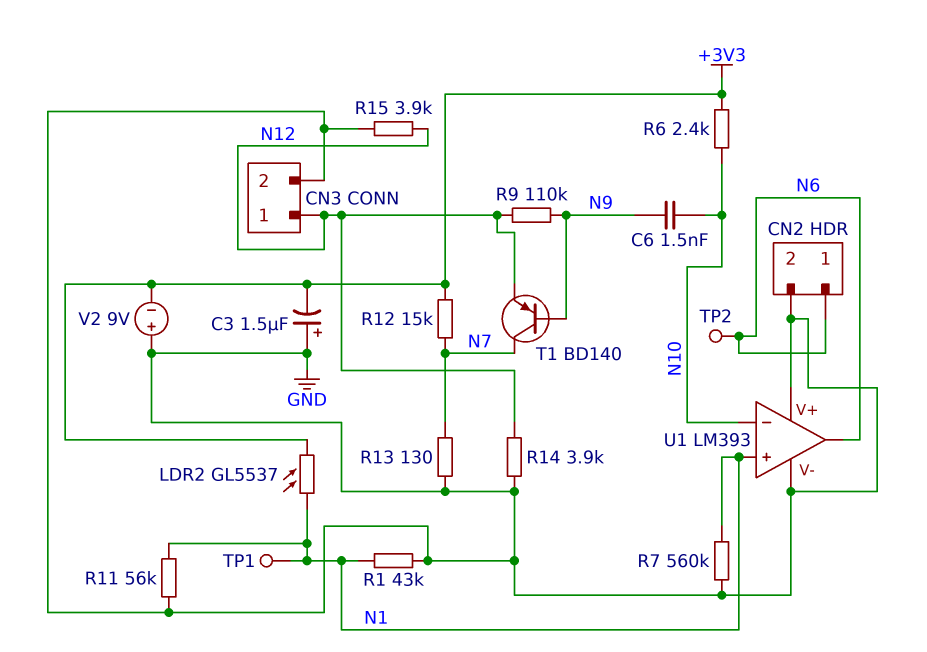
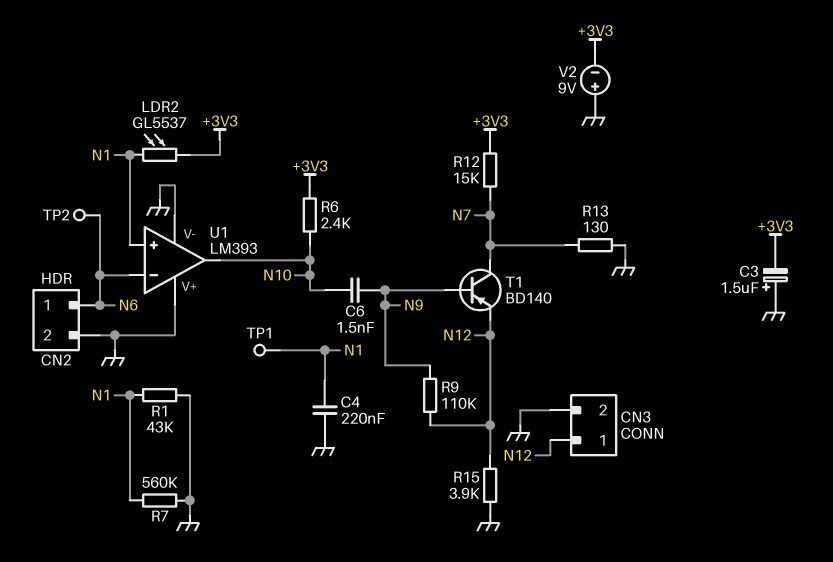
C4: none -> 220nF (GND, N1)
R11: 56k (GND, N1) -> none
R14: 3.9k (GND, N12) -> none
U1 pin in-: N10 -> N6
U1 pin out: N6 -> N10

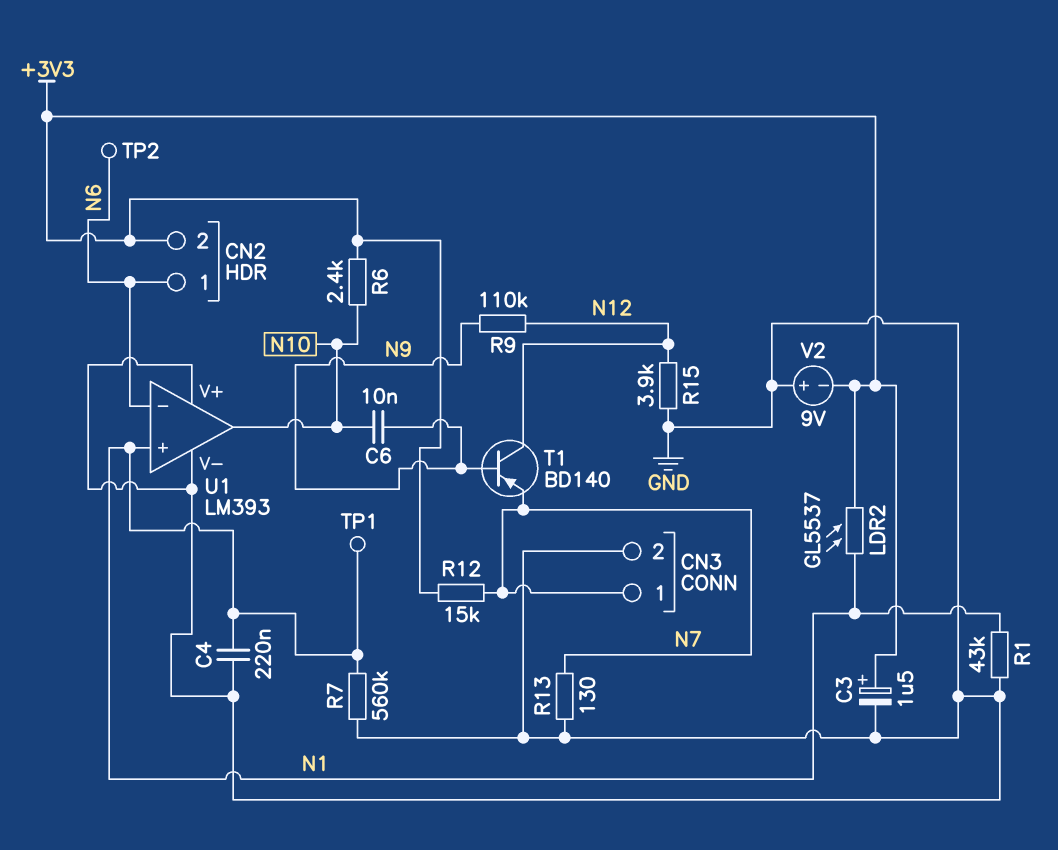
C3: 1.5uF (plus GND, minus +3V3) -> 1.5uF (plus +3V3, minus GND)
C6: 1.5nF (N9, N10) -> 10nF (N9, N10)
CN2 pin 2: GND -> +3V3
CN3 pin 1: N12 -> N7
T1: PNP BD140 (B N9, C N7, E N12) -> PNP BD140 (B N9, C N12, E N7)

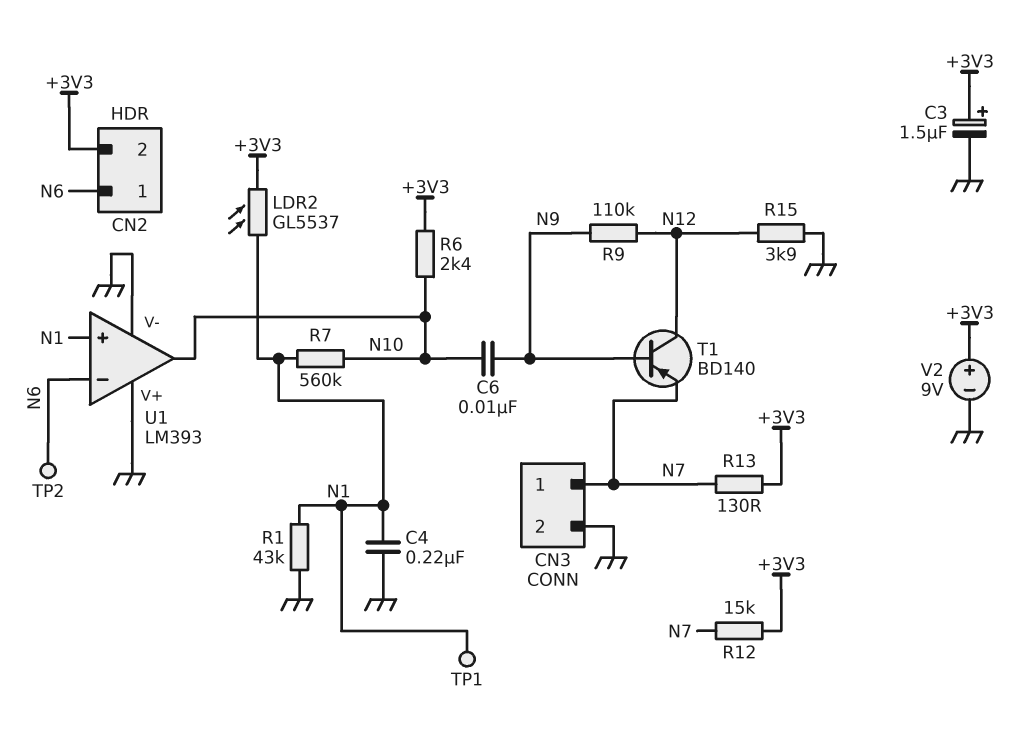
R7: 560k (GND, N1) -> 560k (N1, N10)
R13: 130 (GND, N7) -> 130 (+3V3, N7)
V2: 9V (plus GND, minus +3V3) -> 9V (plus +3V3, minus GND)

